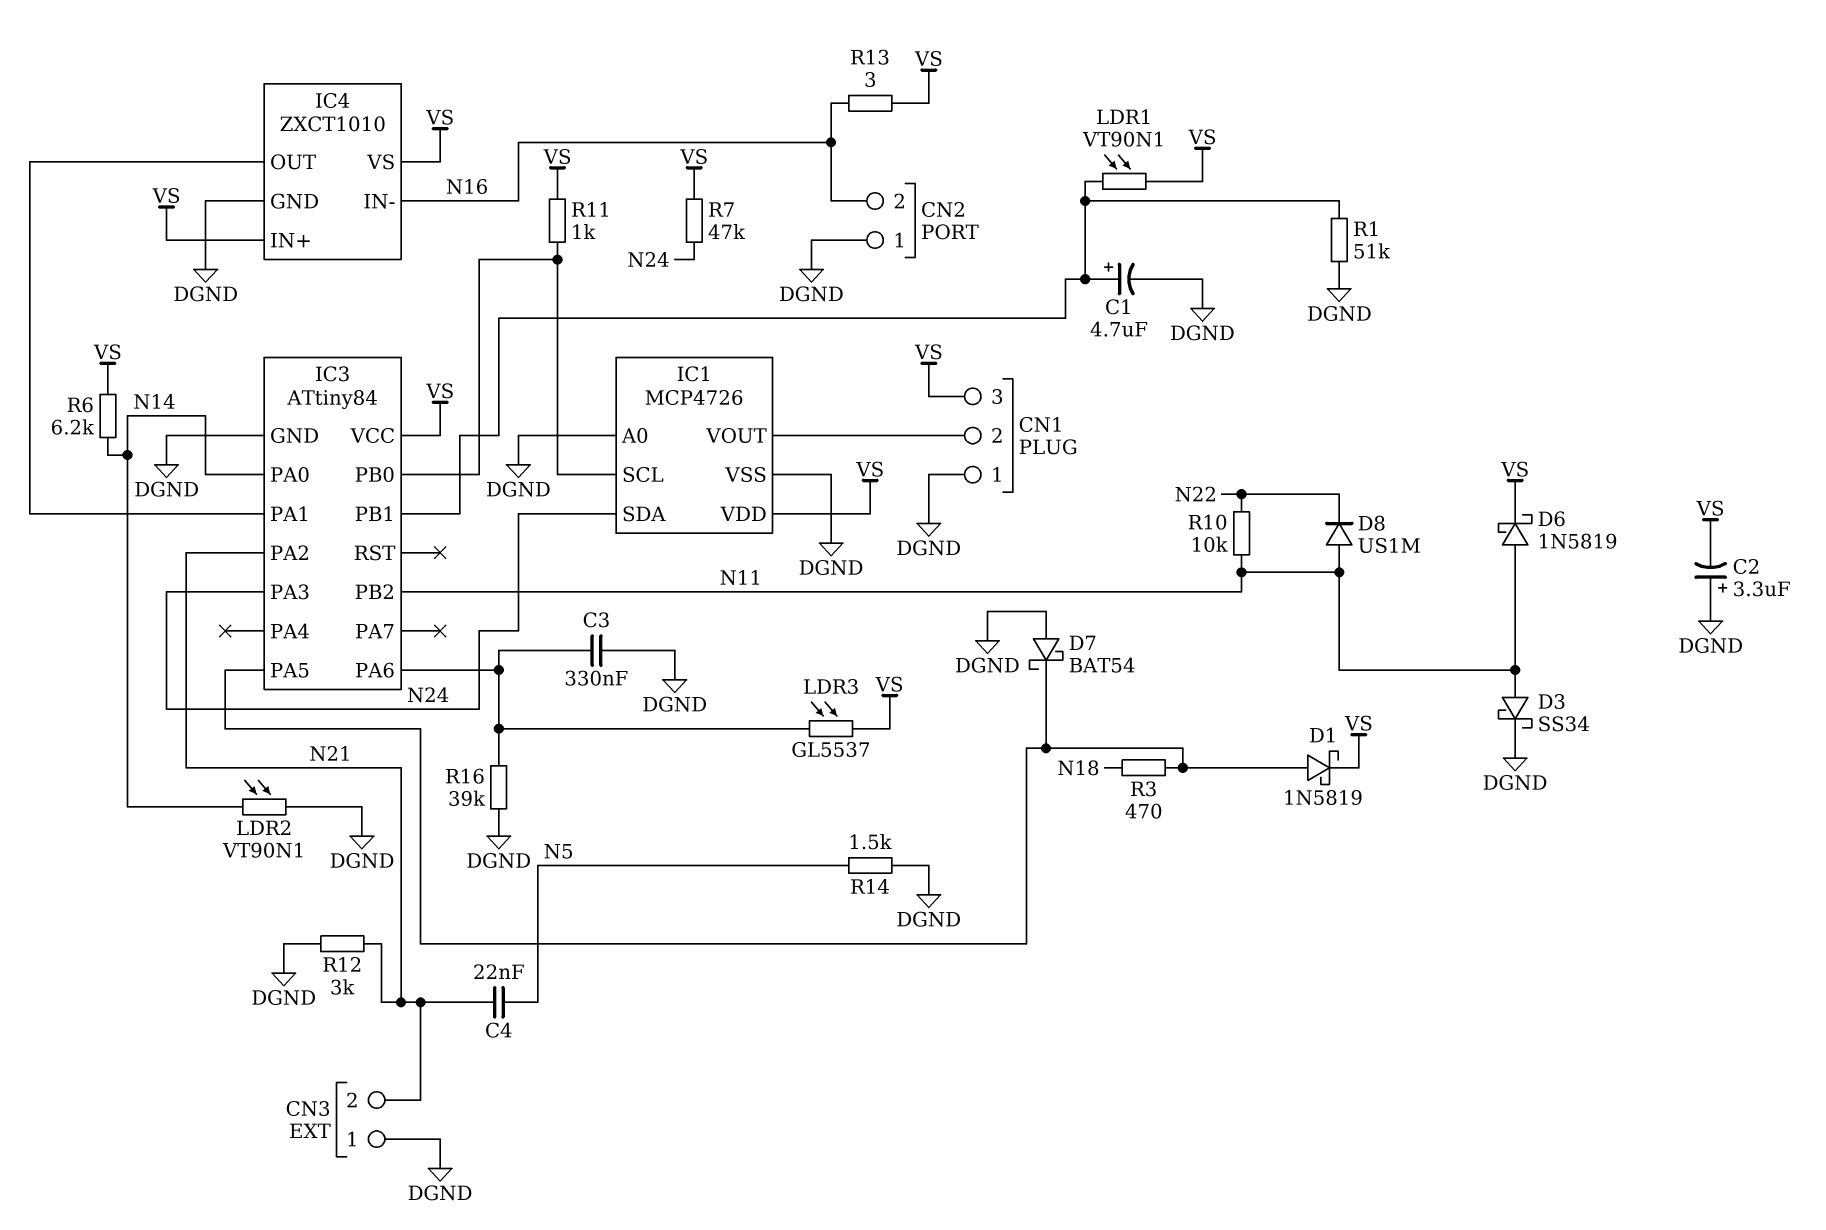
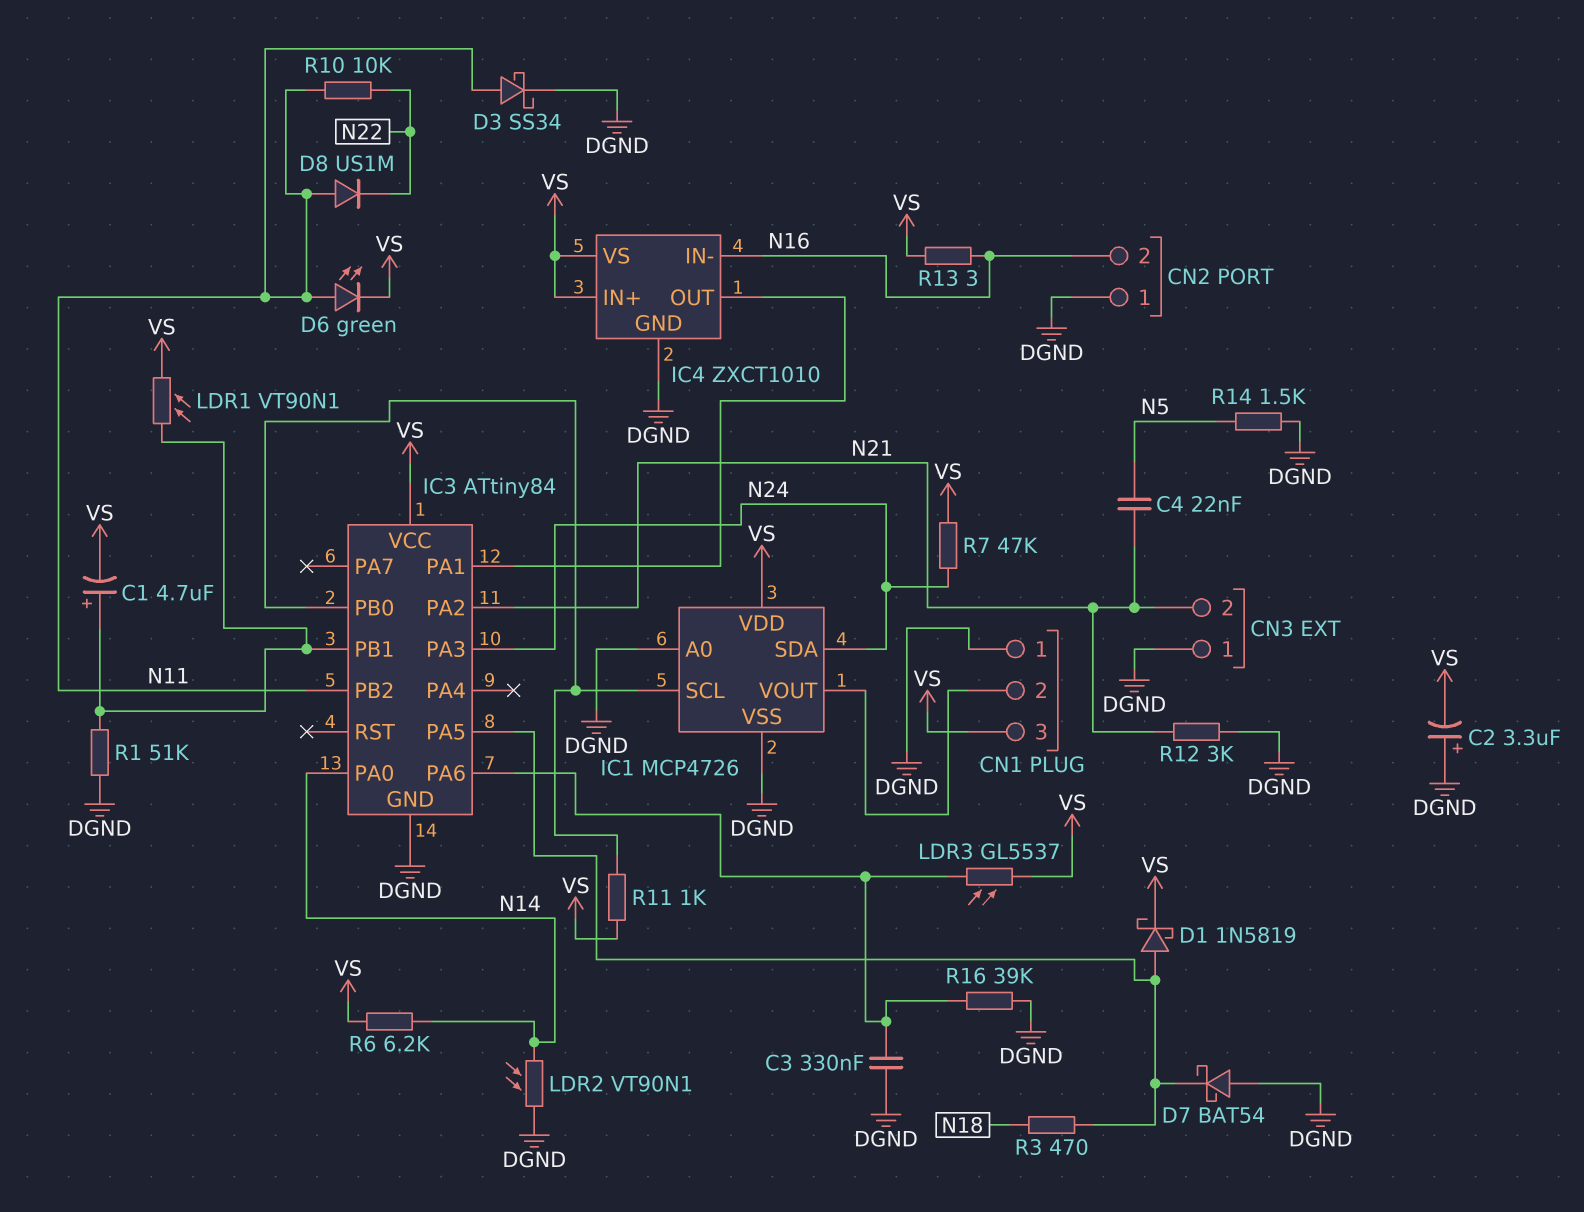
C1: 4.7uF (plus IC3/PB1, minus DGND) -> 4.7uF (plus IC3/PB1, minus VS)
D6: schottky 1N5819 (A N11, K VS) -> LED green (A N11, K VS)

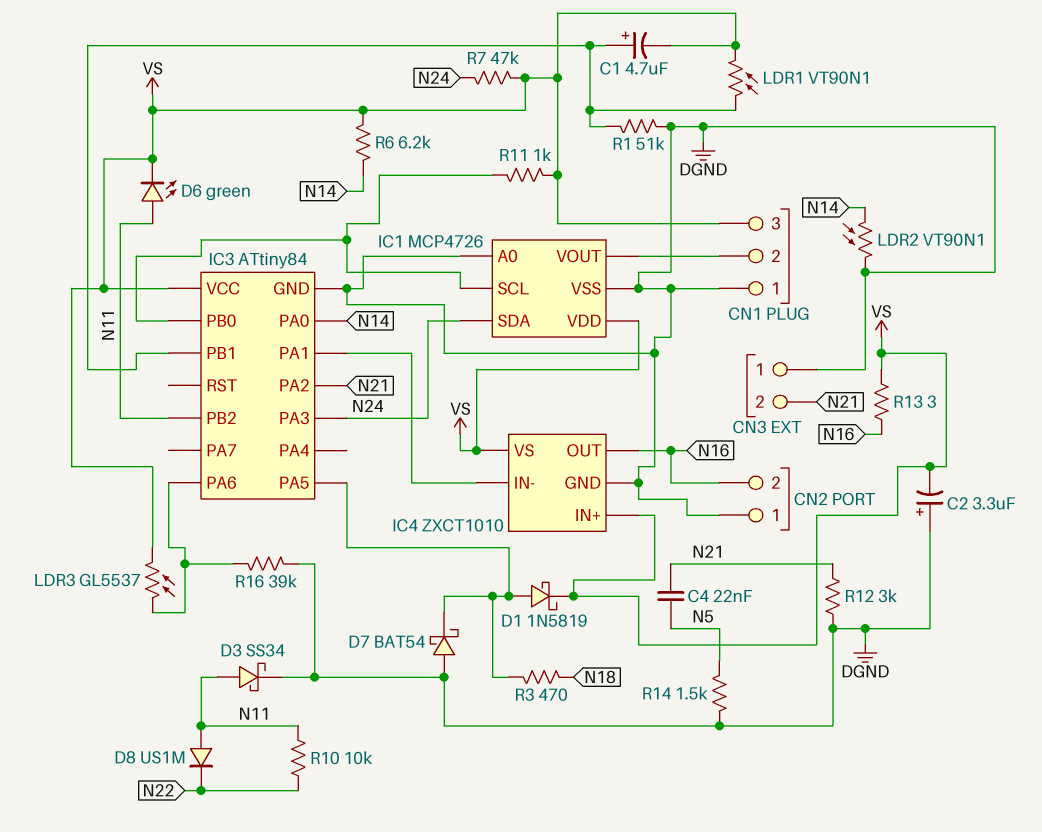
C3: 330nF (DGND, IC3/PA6) -> none
IC4 pin IN-: N16 -> IC3/PA1
IC4 pin OUT: IC3/PA1 -> N16

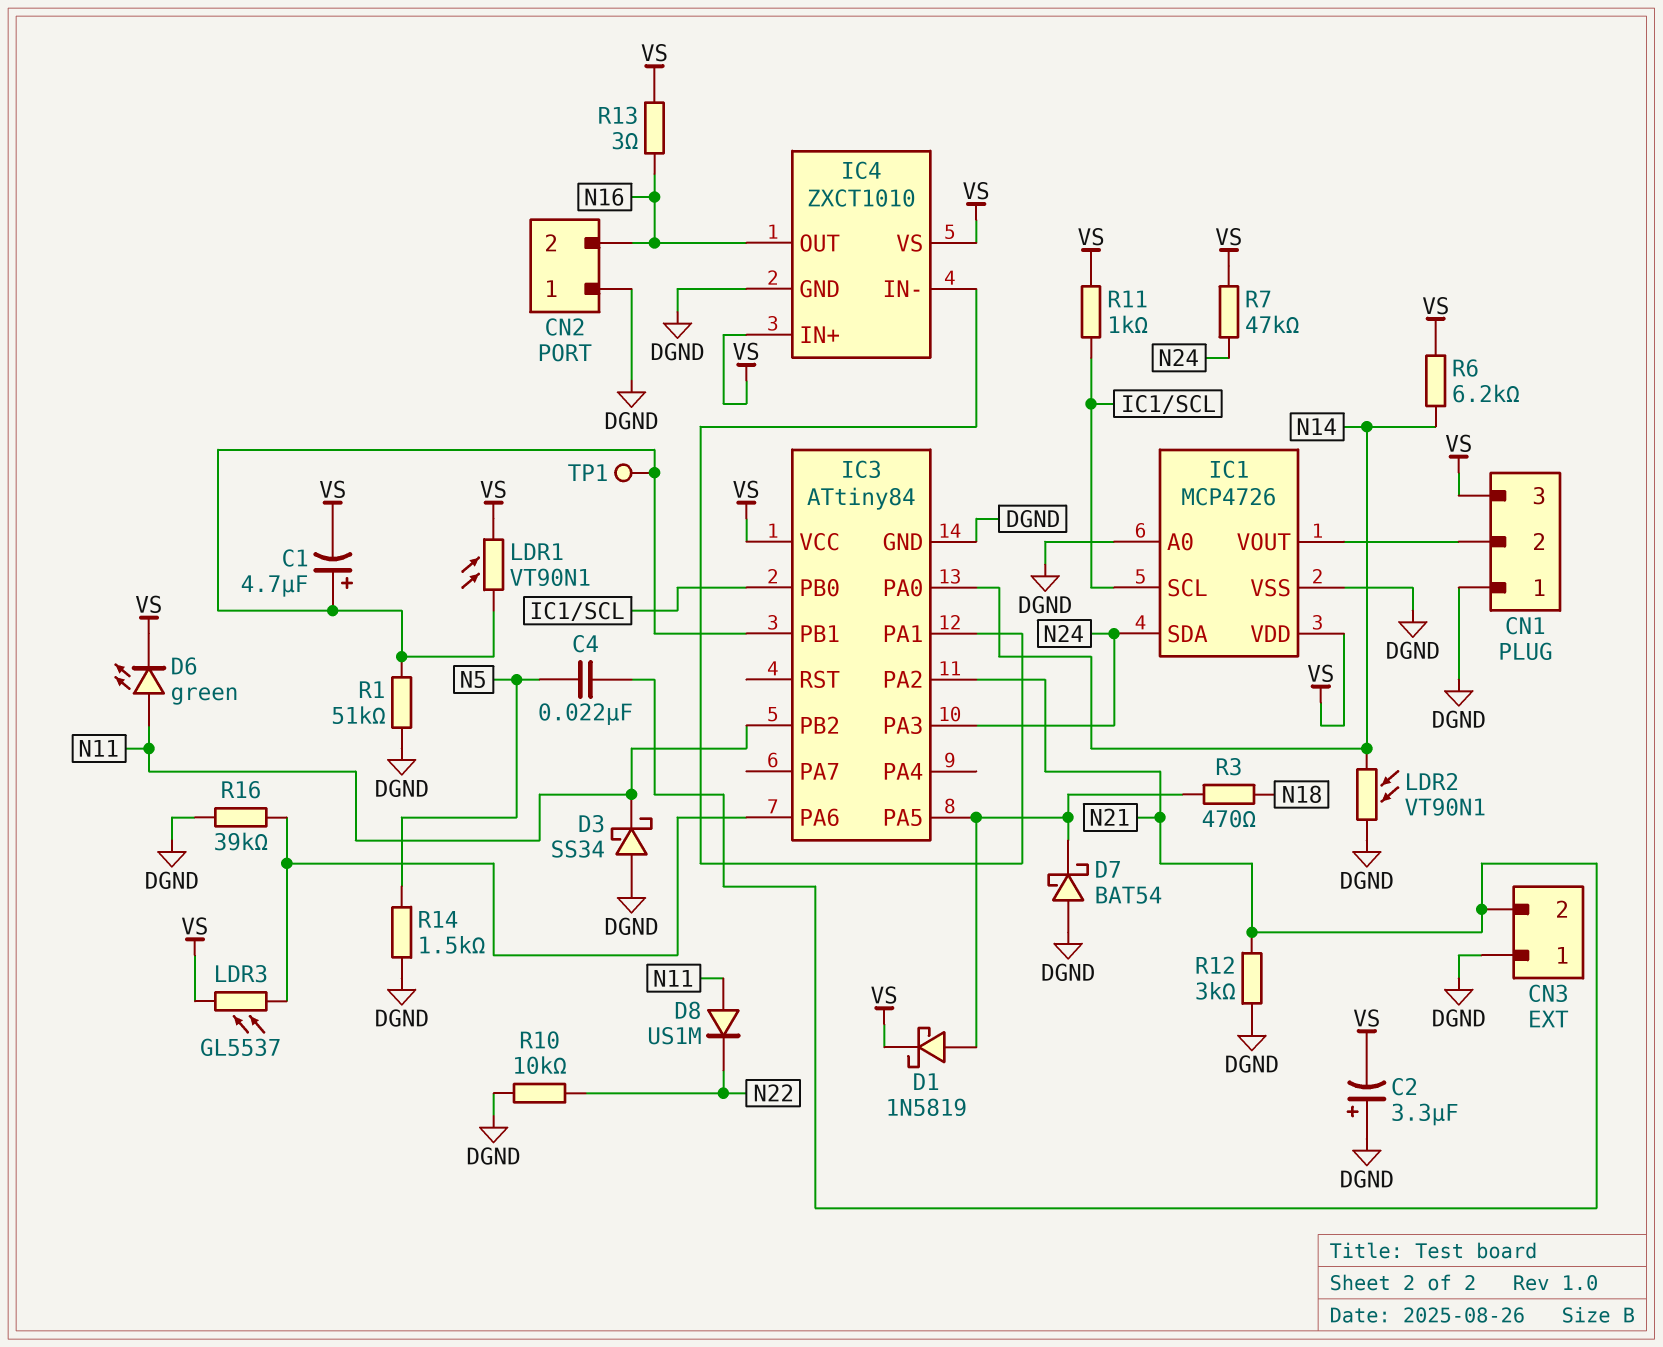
D3: schottky SS34 (A N11, K DGND) -> schottky SS34 (A DGND, K N11)
R10: 10k (N11, N22) -> 10k (DGND, N22)
TP1: none -> test point (IC3/PB1)

